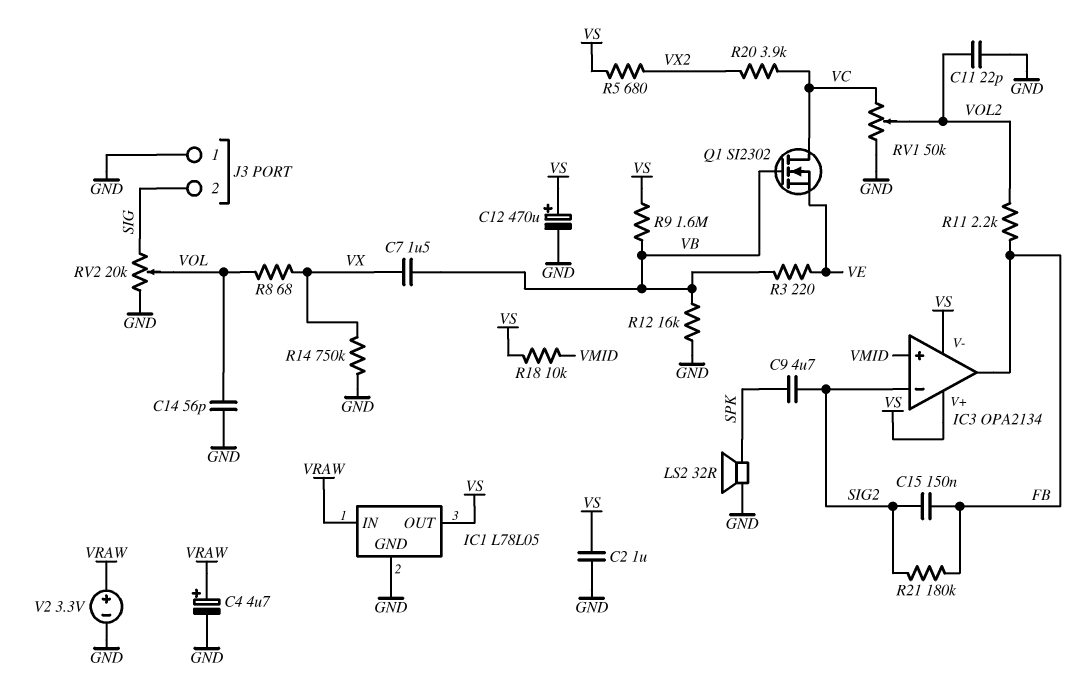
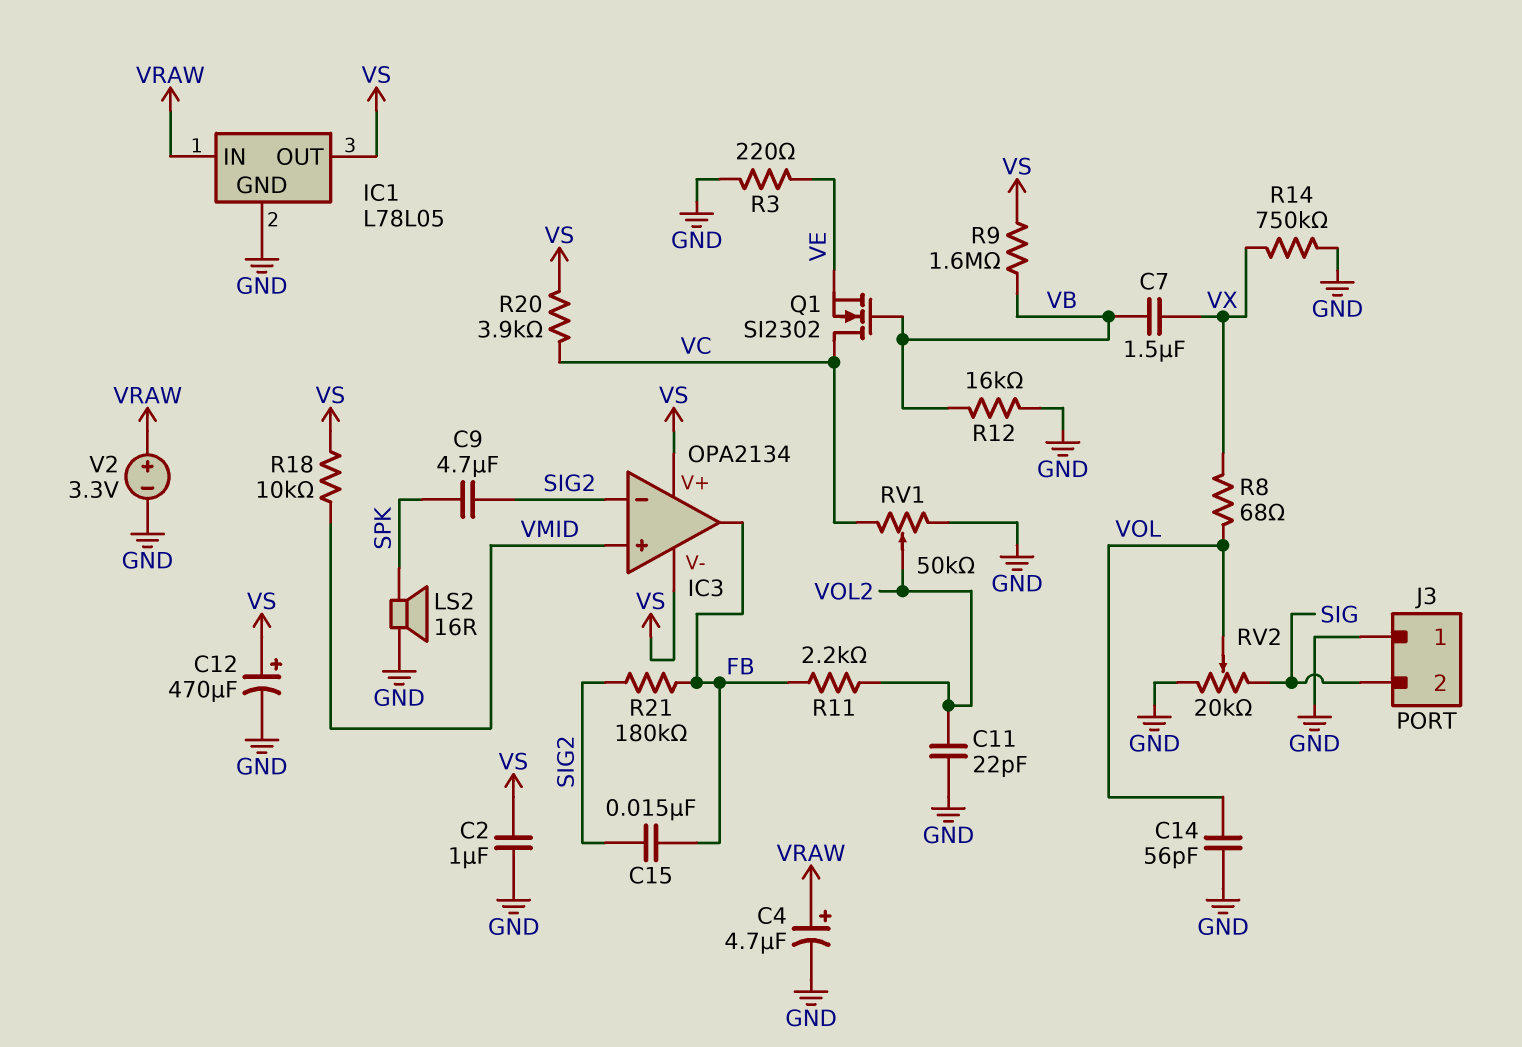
C15: 150nF (FB, SIG2) -> 15nF (FB, SIG2)
LS2: speaker 32R (GND, SPK) -> speaker 16R (GND, SPK)
R3: 220 (VB, VE) -> 220 (GND, VE)
R5: 680 (VS, VX2) -> none
R20: 3.9k (VC, VX2) -> 3.9k (VC, VS)

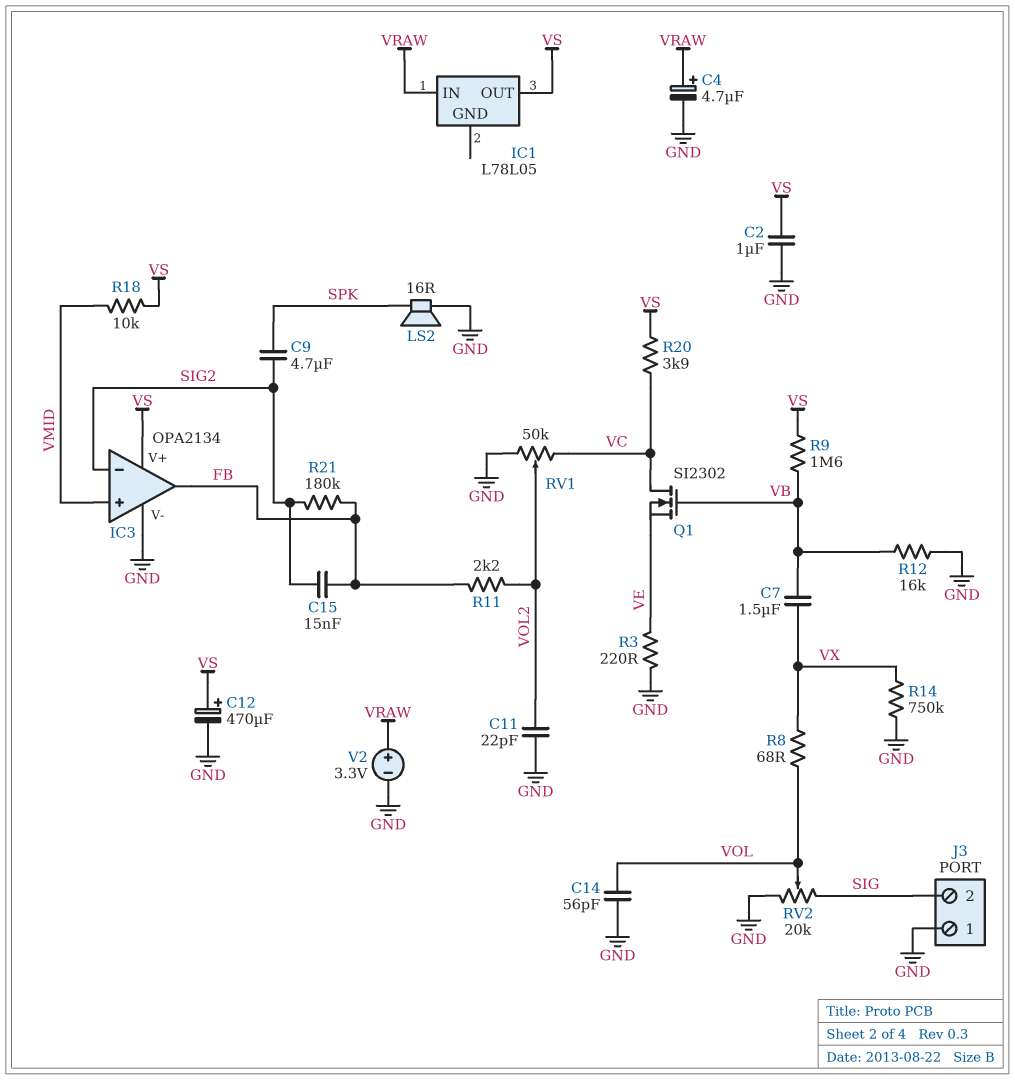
IC1 pin GND: GND -> none
IC3 pin V-: VS -> GND

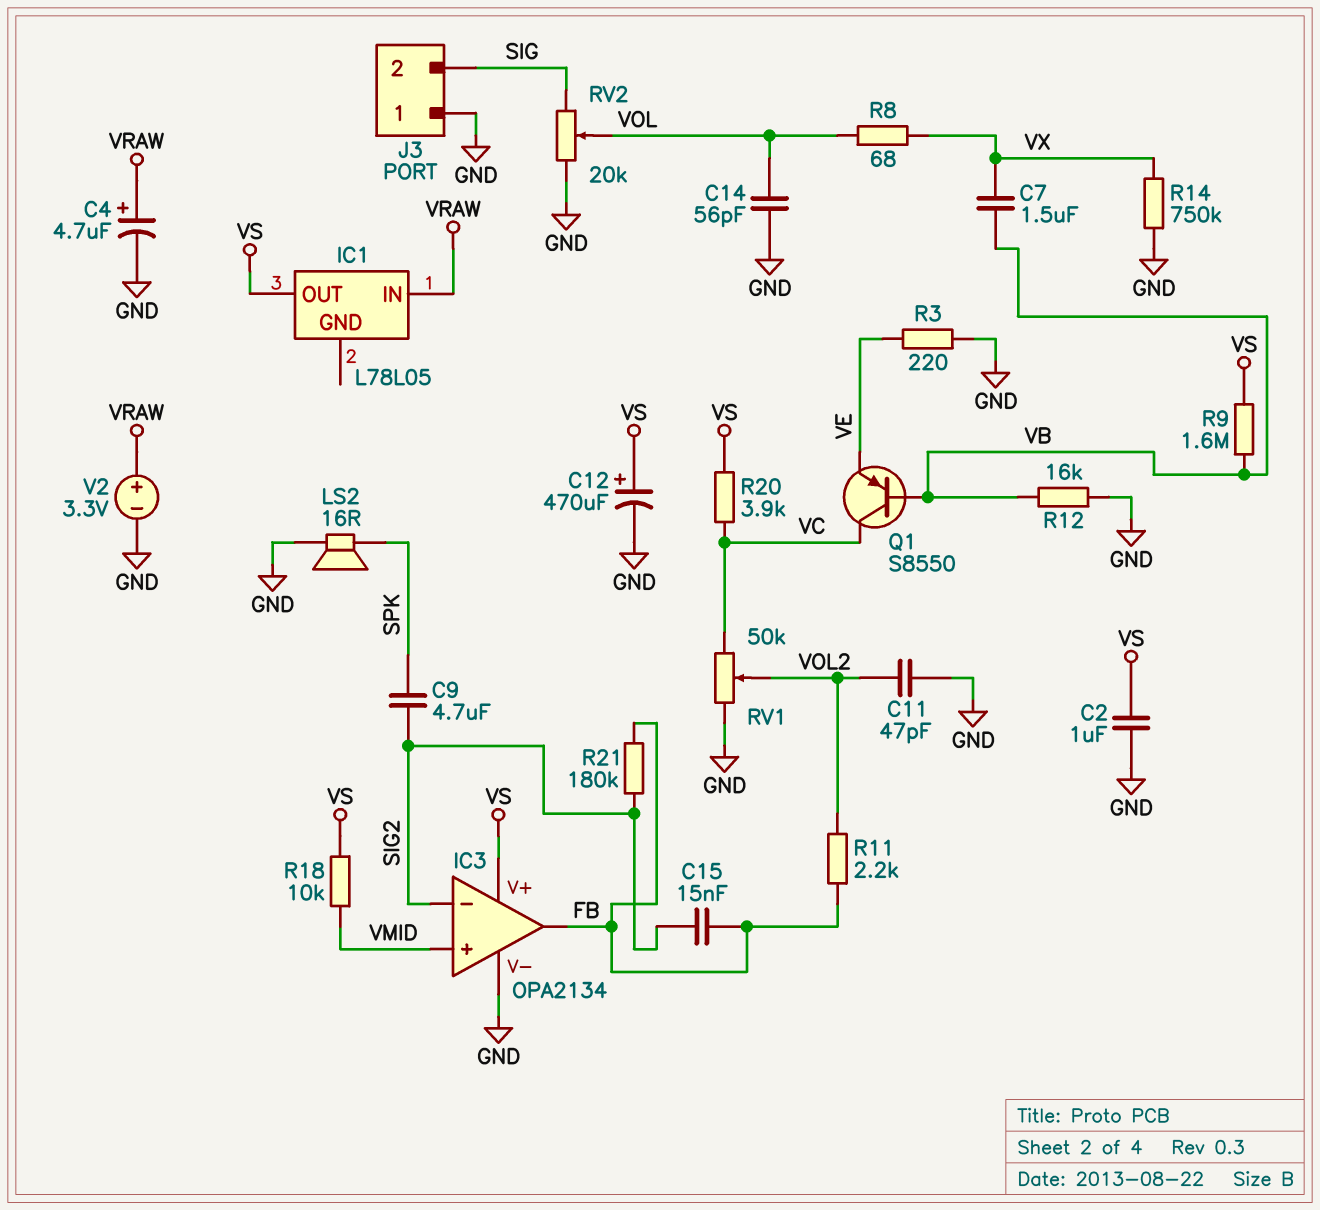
C11: 22pF (GND, VOL2) -> 47pF (GND, VOL2)
Q1: NMOS SI2302 (G VB, D VC, S VE) -> PNP S8550 (B VB, C VC, E VE)

